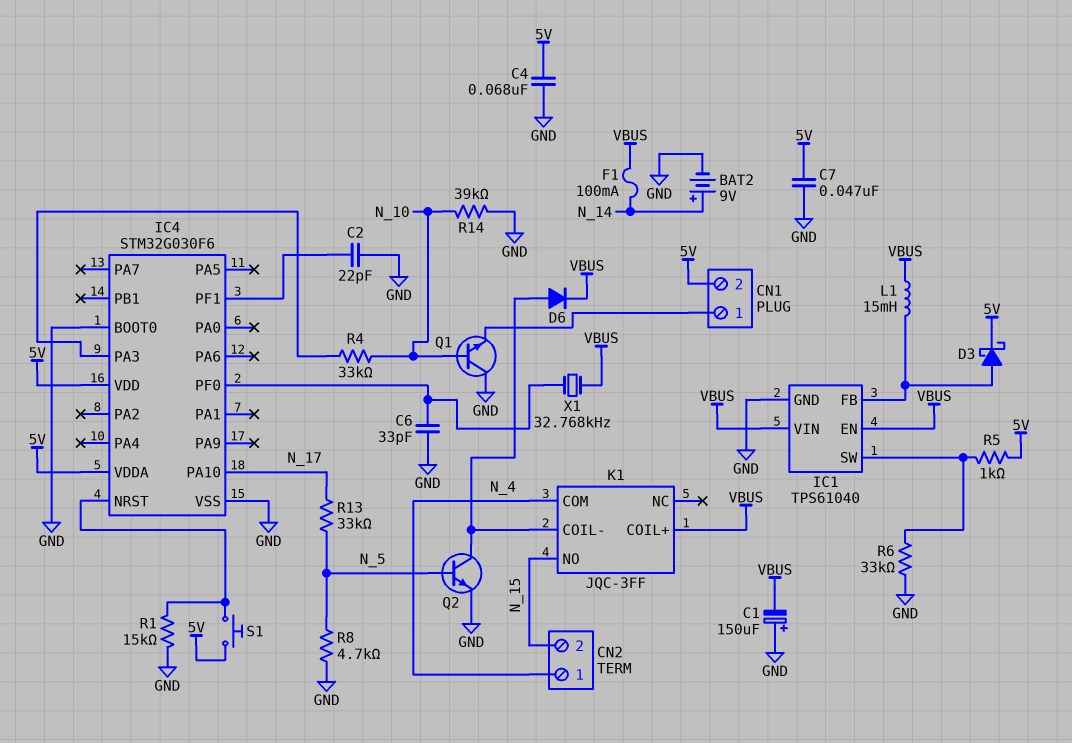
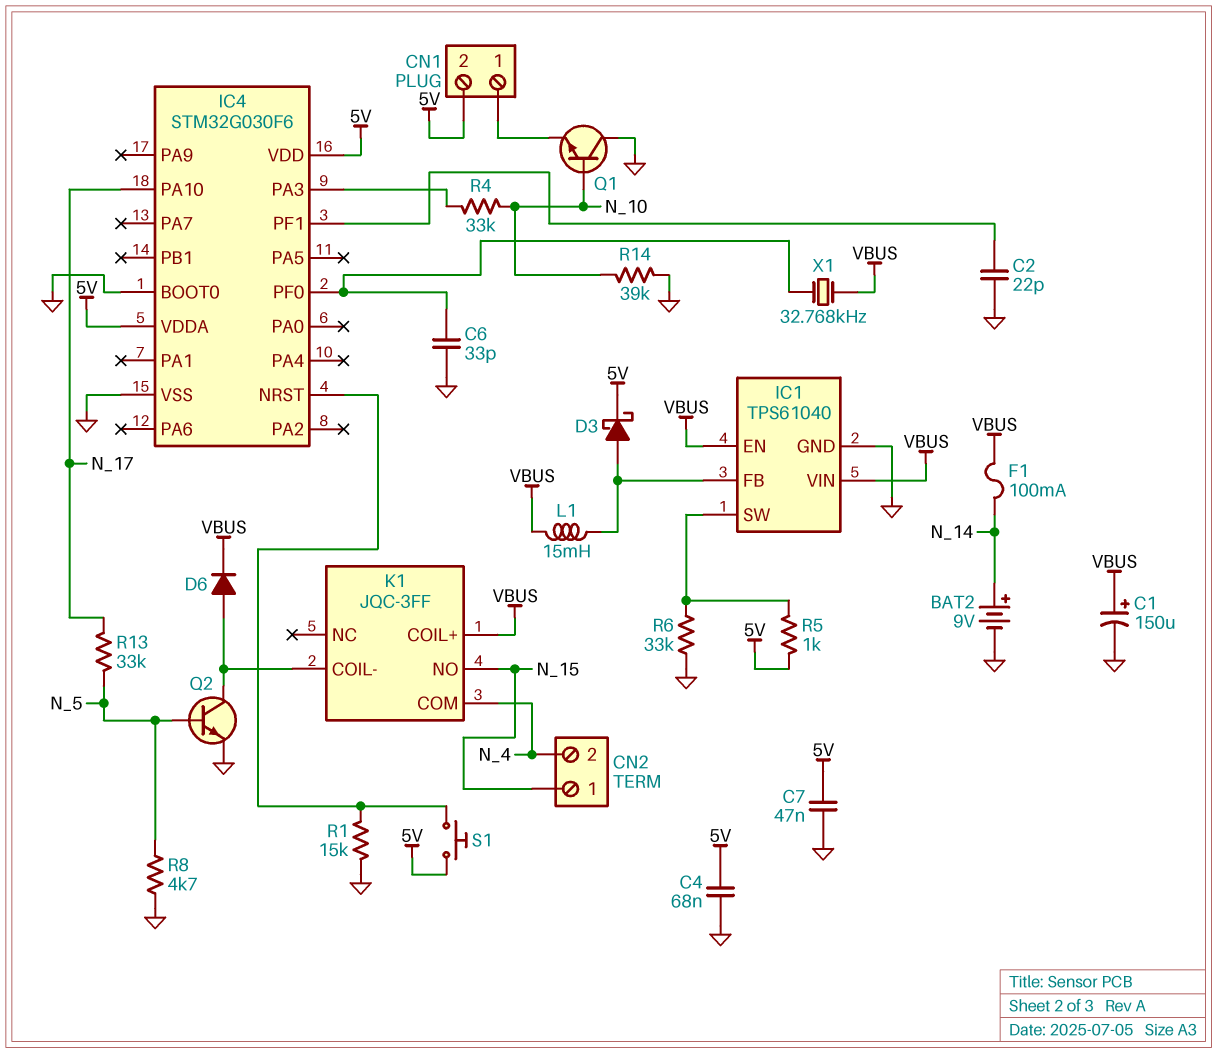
C1: 150uF (plus GND, minus VBUS) -> 150uF (plus VBUS, minus GND)
CN2 pin 1: N_4 -> N_15
CN2 pin 2: N_15 -> N_4

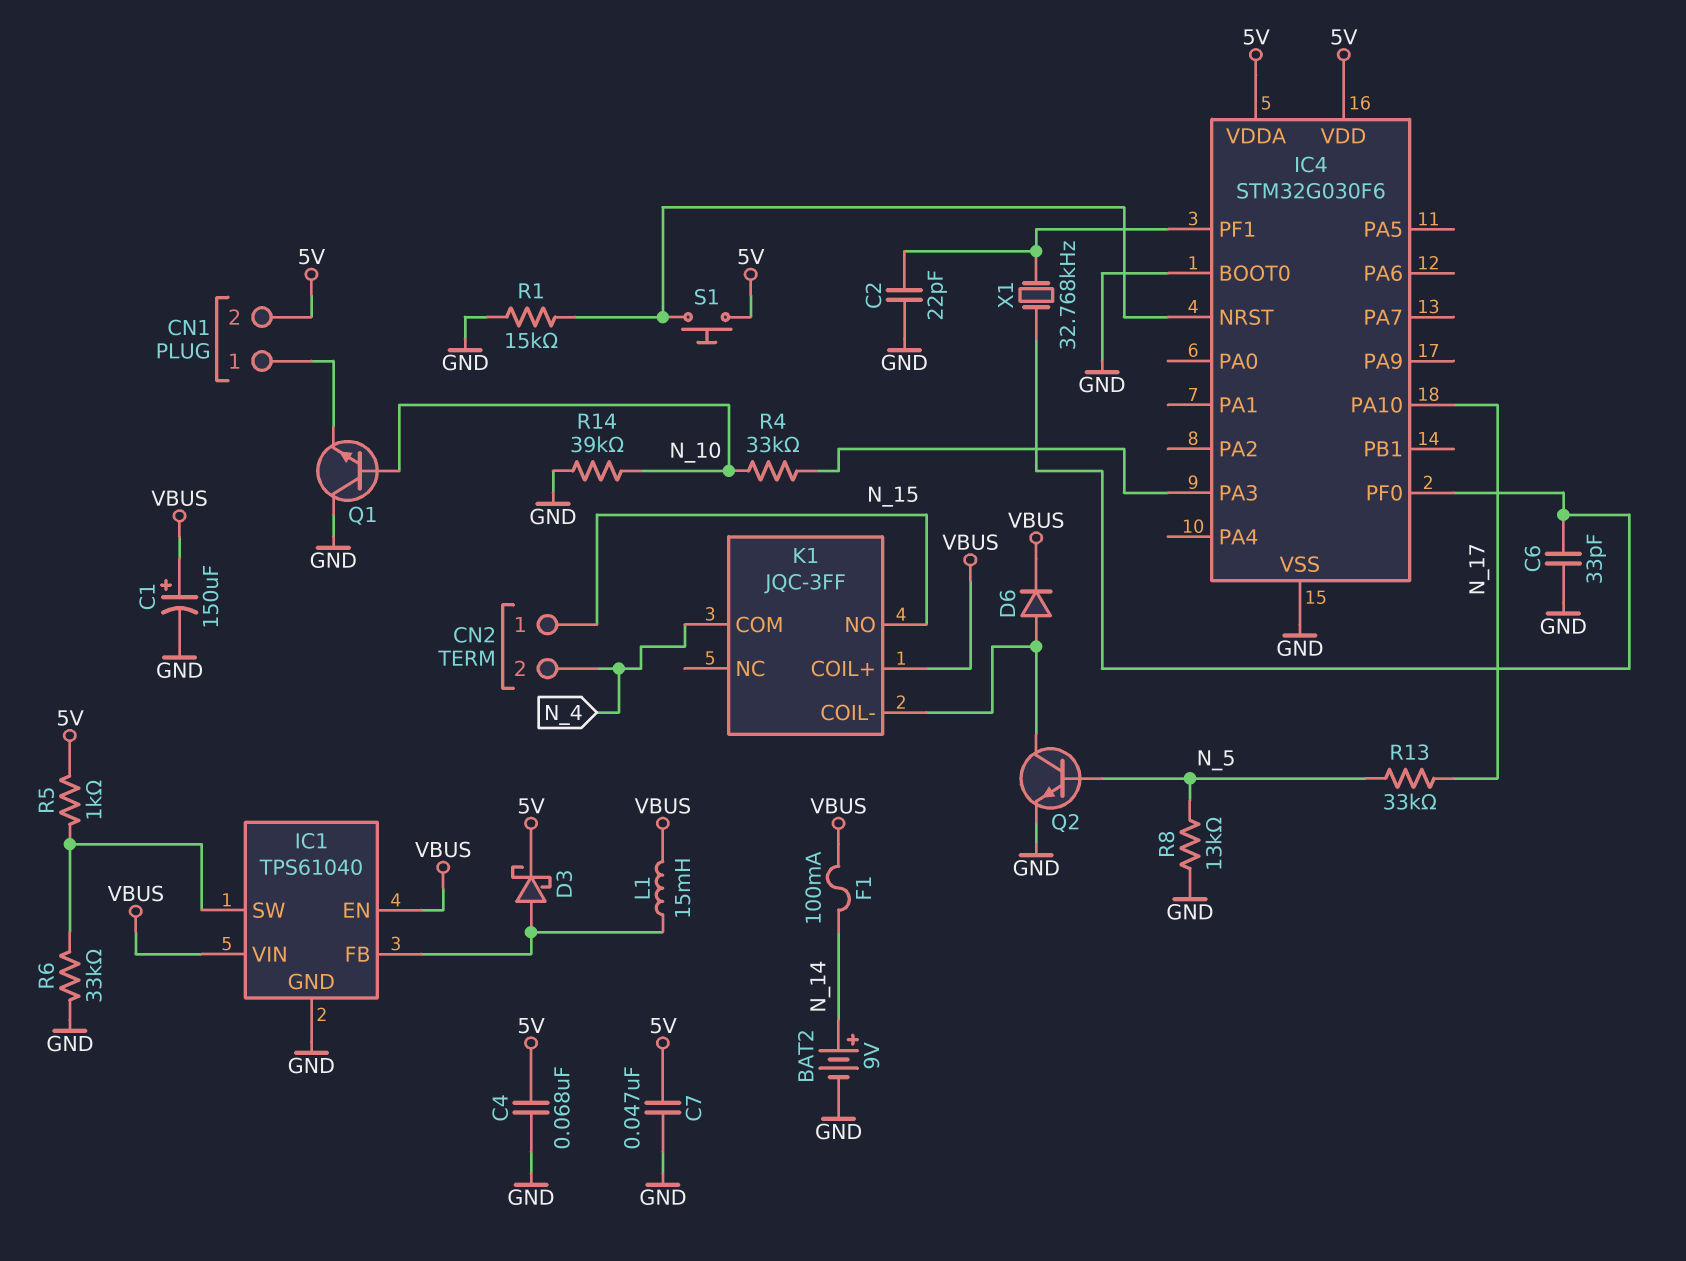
R8: 4.7k (GND, N_5) -> 13k (GND, N_5)
X1: 32.768kHz (IC4/PF0, VBUS) -> 32.768kHz (IC4/PF0, IC4/PF1)

